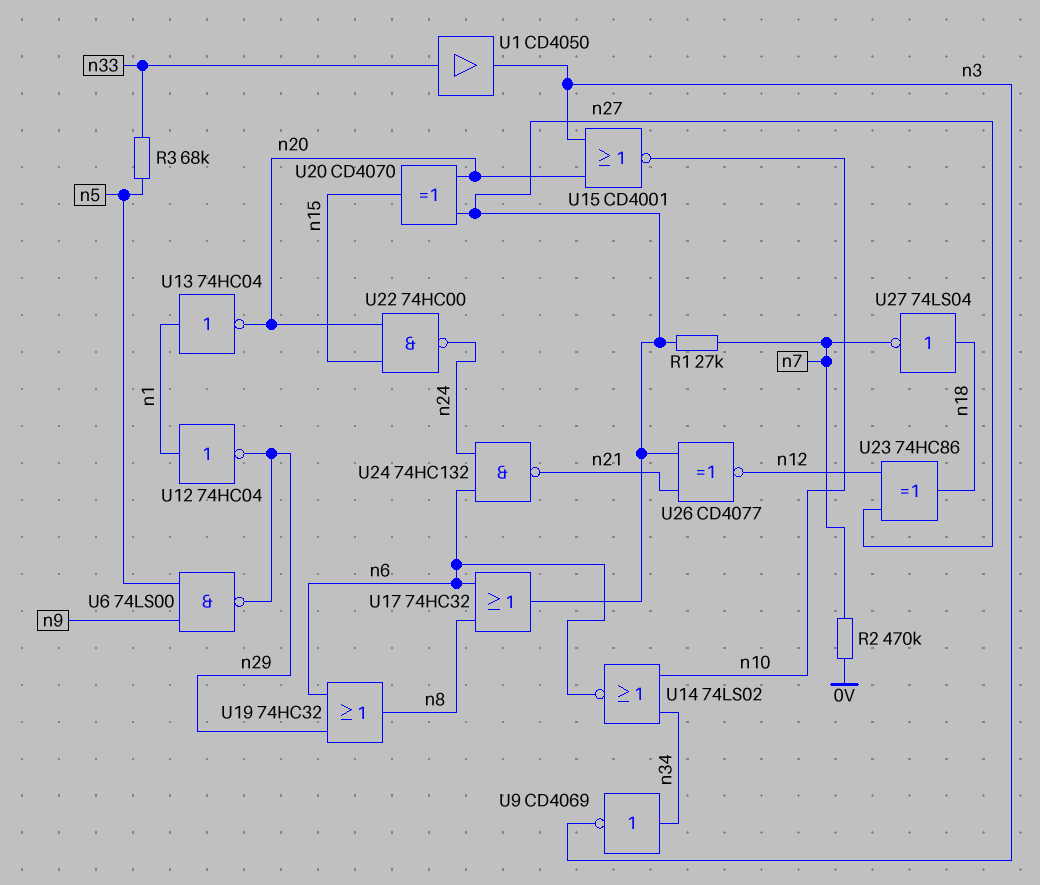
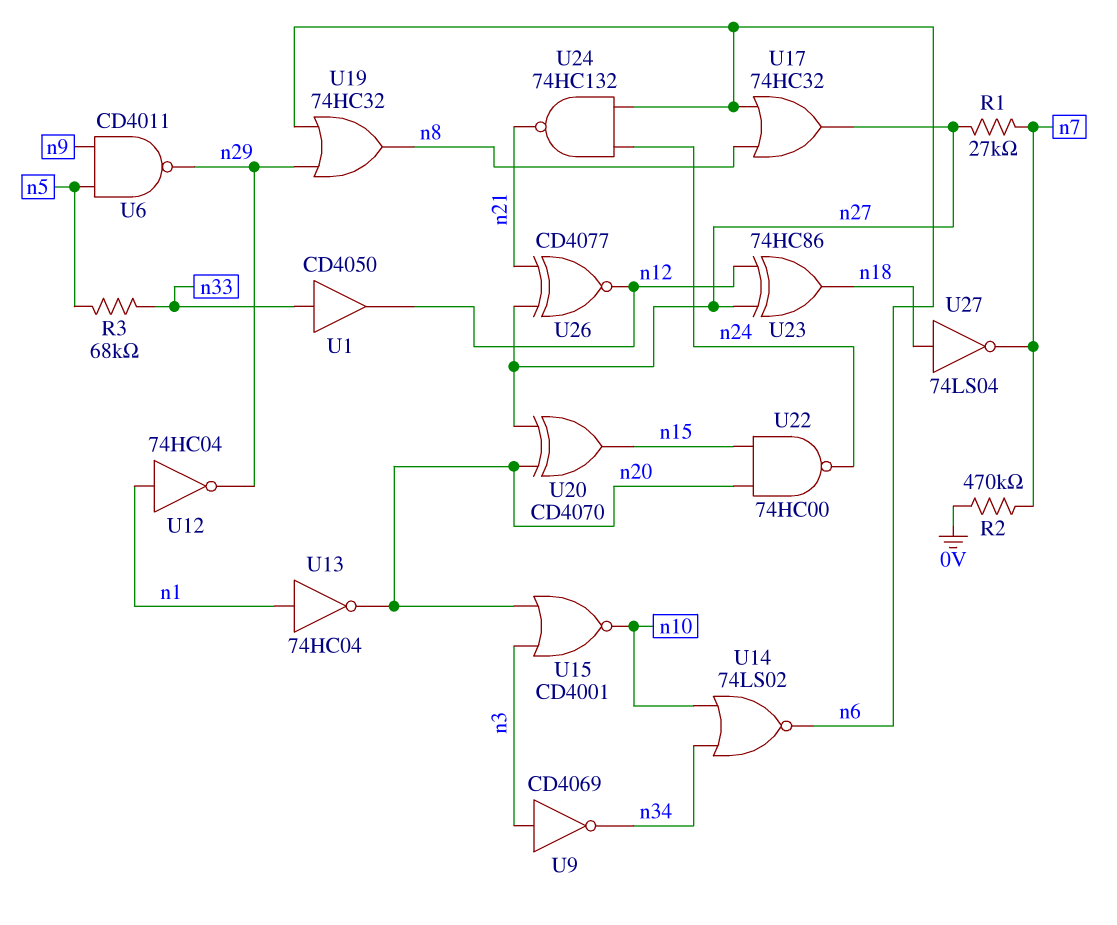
U1: buffer CD4050 (in n33, out n3) -> buffer CD4050 (in n33, out n12)
U6: NAND 74LS00 (in n5, in n9, out n29) -> NAND CD4011 (in n5, in n9, out n29)
U9: NOT CD4069 (in n34, out n3) -> NOT CD4069 (in n3, out n34)

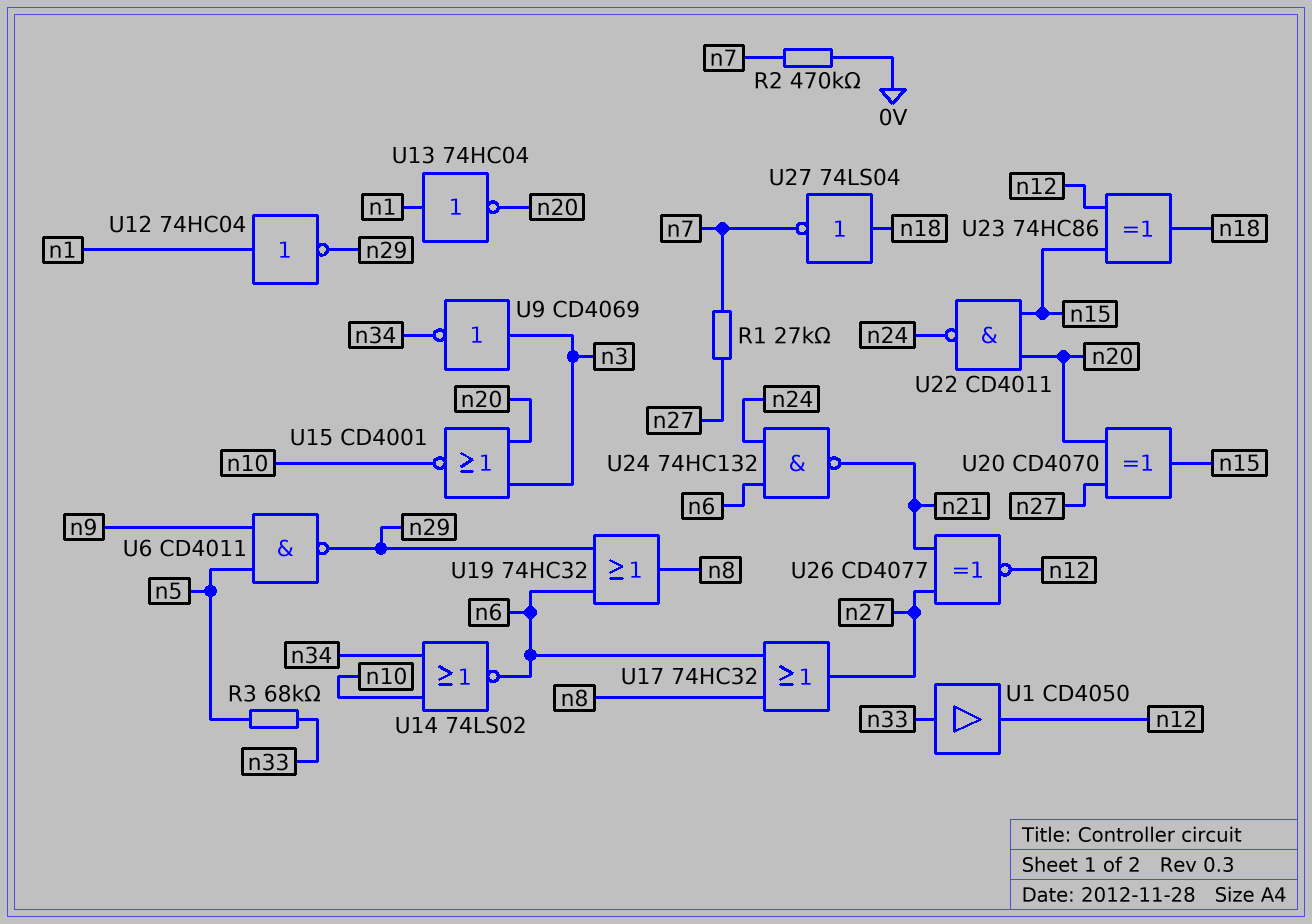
U22: NAND 74HC00 (in n15, in n20, out n24) -> NAND CD4011 (in n15, in n20, out n24)
U23: XOR 74HC86 (in n12, in n27, out n18) -> XOR 74HC86 (in n12, in n15, out n18)

